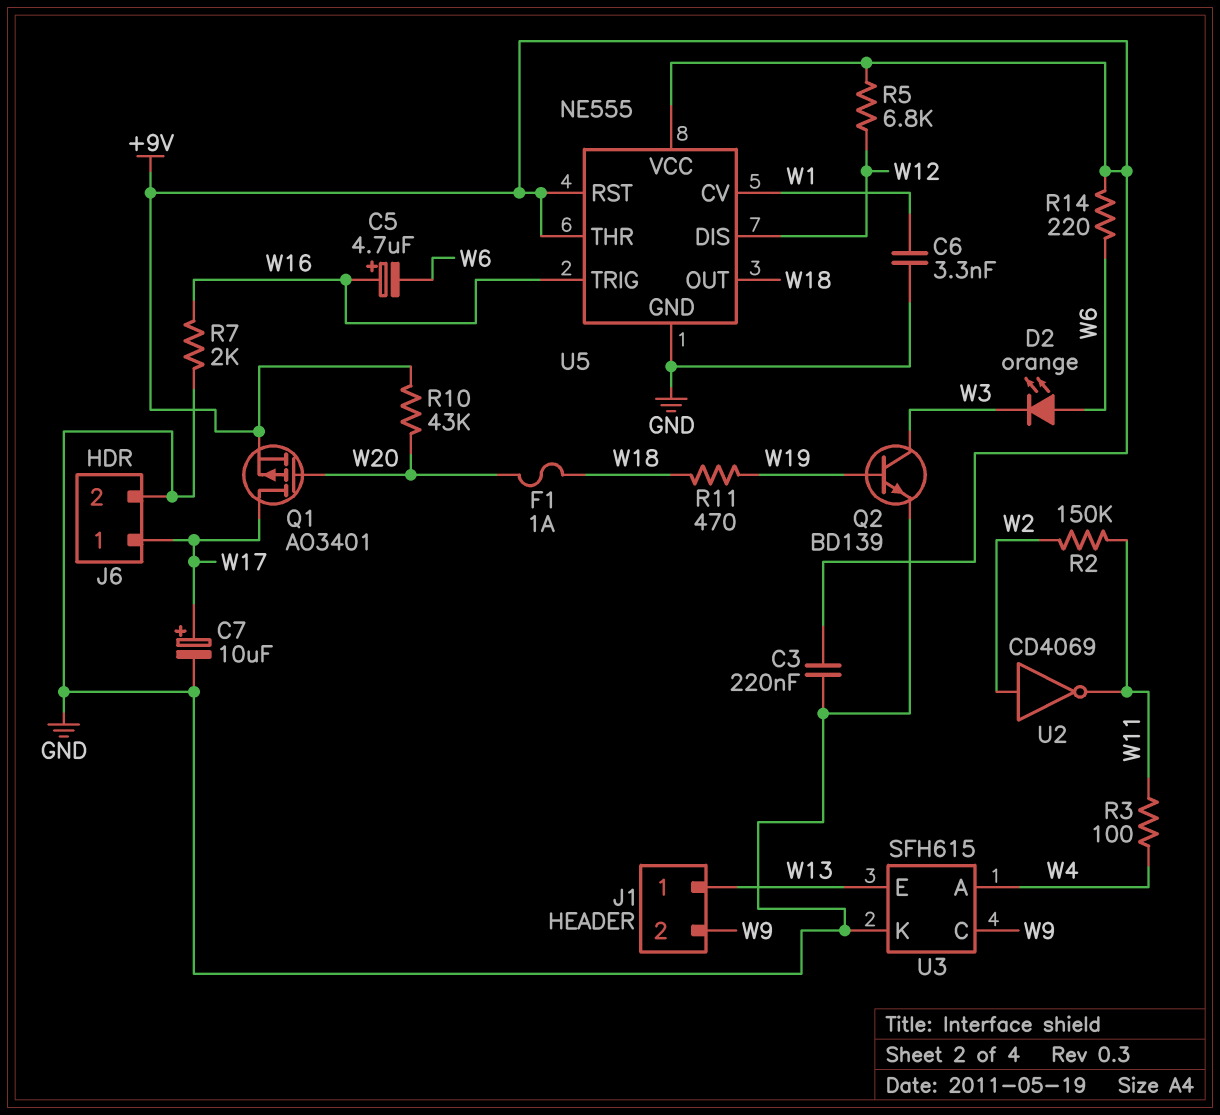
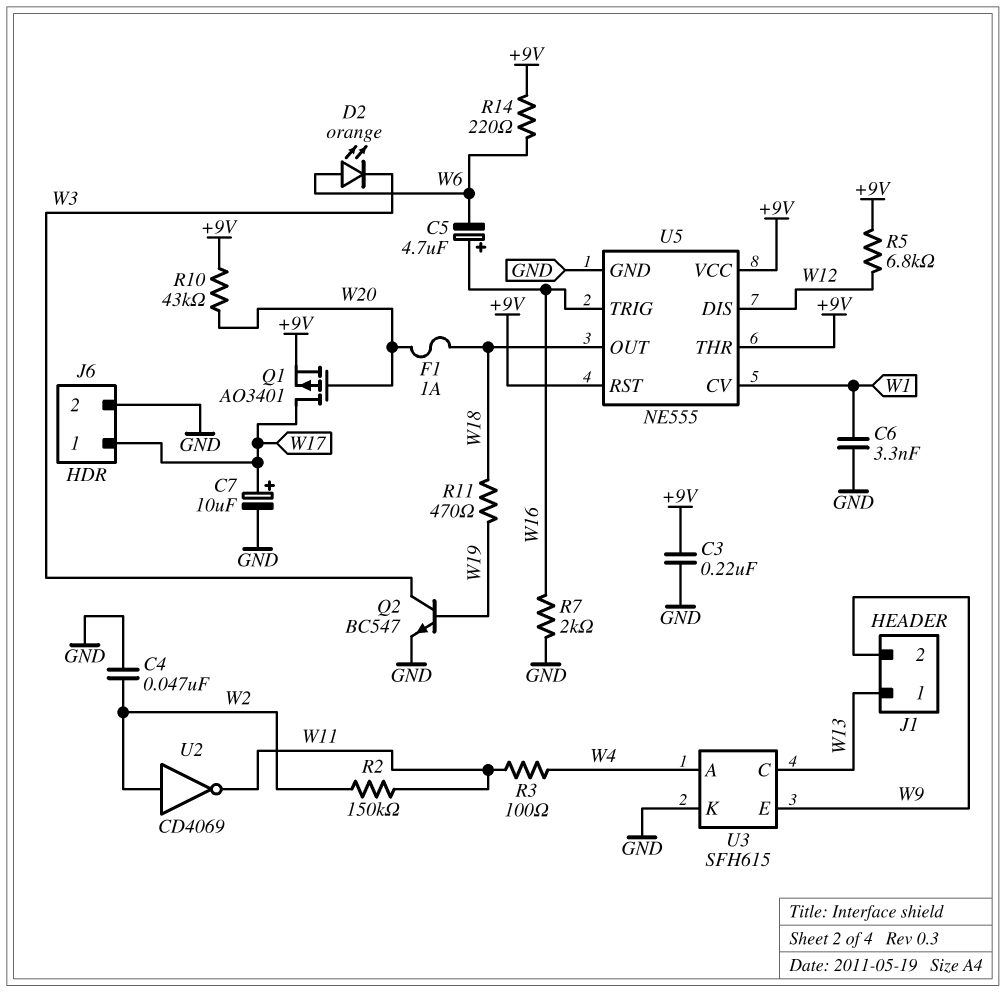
C4: none -> 47nF (GND, W2)
Q2: NPN BD139 (B W19, C W3, E GND) -> NPN BC547 (B W19, C W3, E GND)
U3 pin C: W9 -> W13
U3 pin E: W13 -> W9

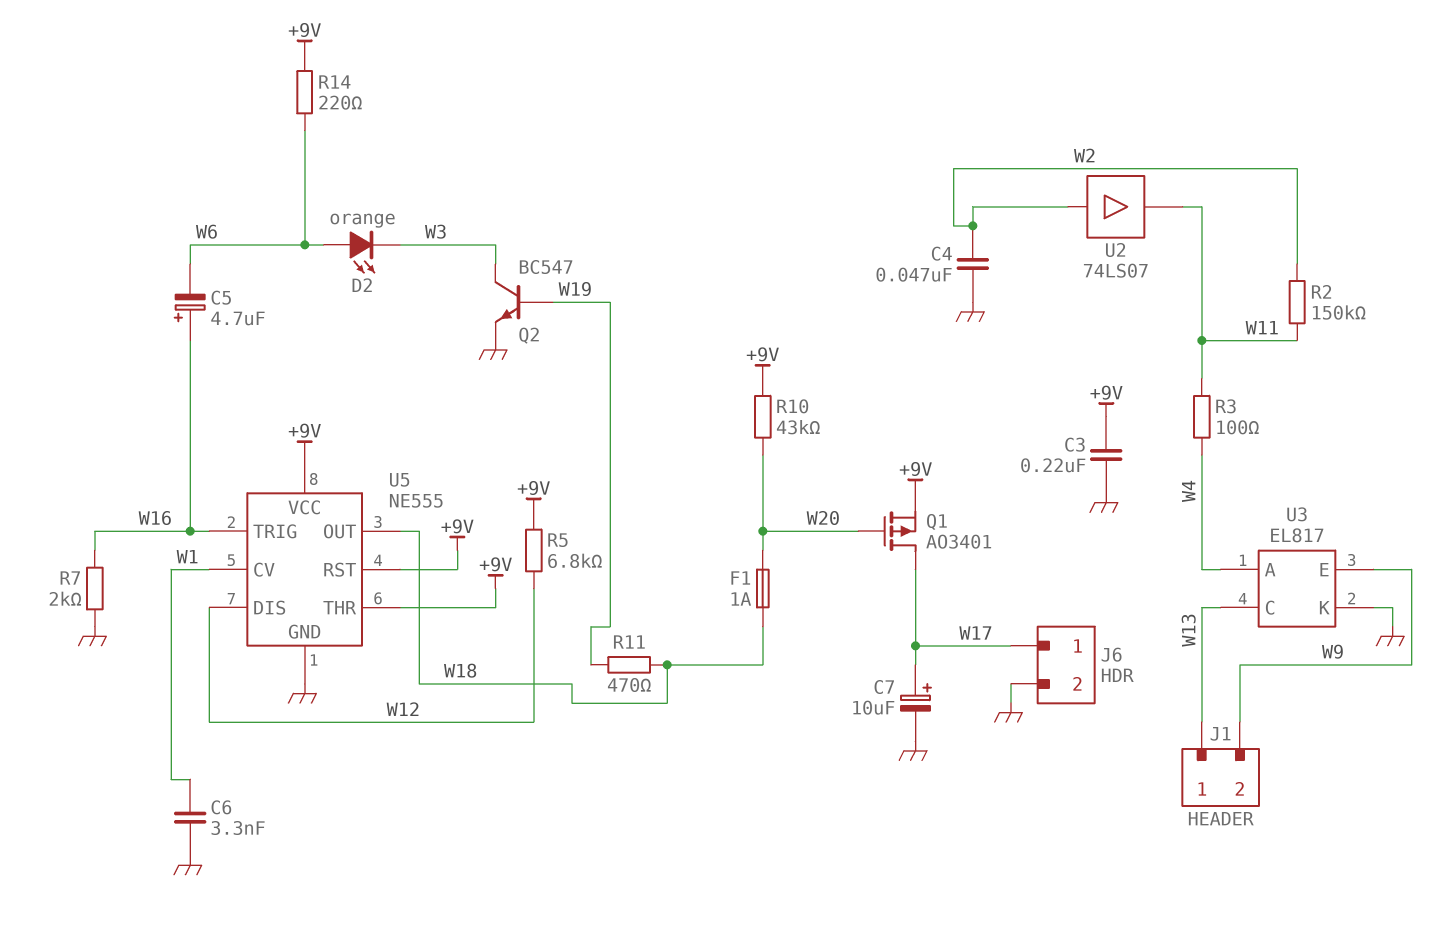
U2: NOT CD4069 (in W2, out W11) -> buffer 74LS07 (in W2, out W11)
U3: SFH615 -> EL817

